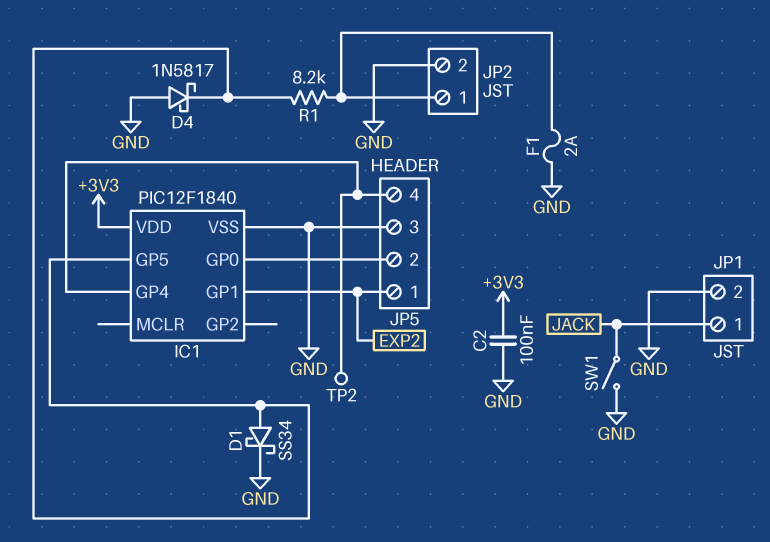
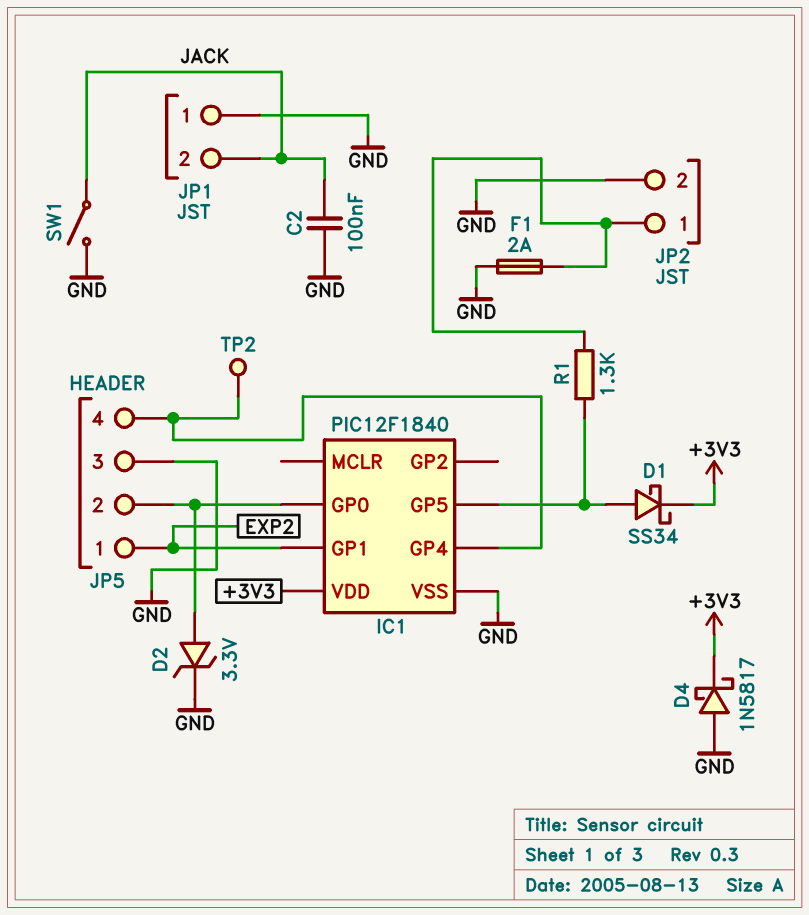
C2: 100nF (+3V3, GND) -> 100nF (GND, JACK)
D1: schottky SS34 (A IC1/GP5, K GND) -> schottky SS34 (A IC1/GP5, K +3V3)
D2: none -> zener 3.3V (A IC1/GP0, K GND)
D4: schottky 1N5817 (A GND, K IC1/GP5) -> schottky 1N5817 (A GND, K +3V3)
JP1 pin 1: JACK -> GND
JP1 pin 2: GND -> JACK
R1: 8.2k (IC1/GP5, JP2/1) -> 1.3k (IC1/GP5, JP2/1)

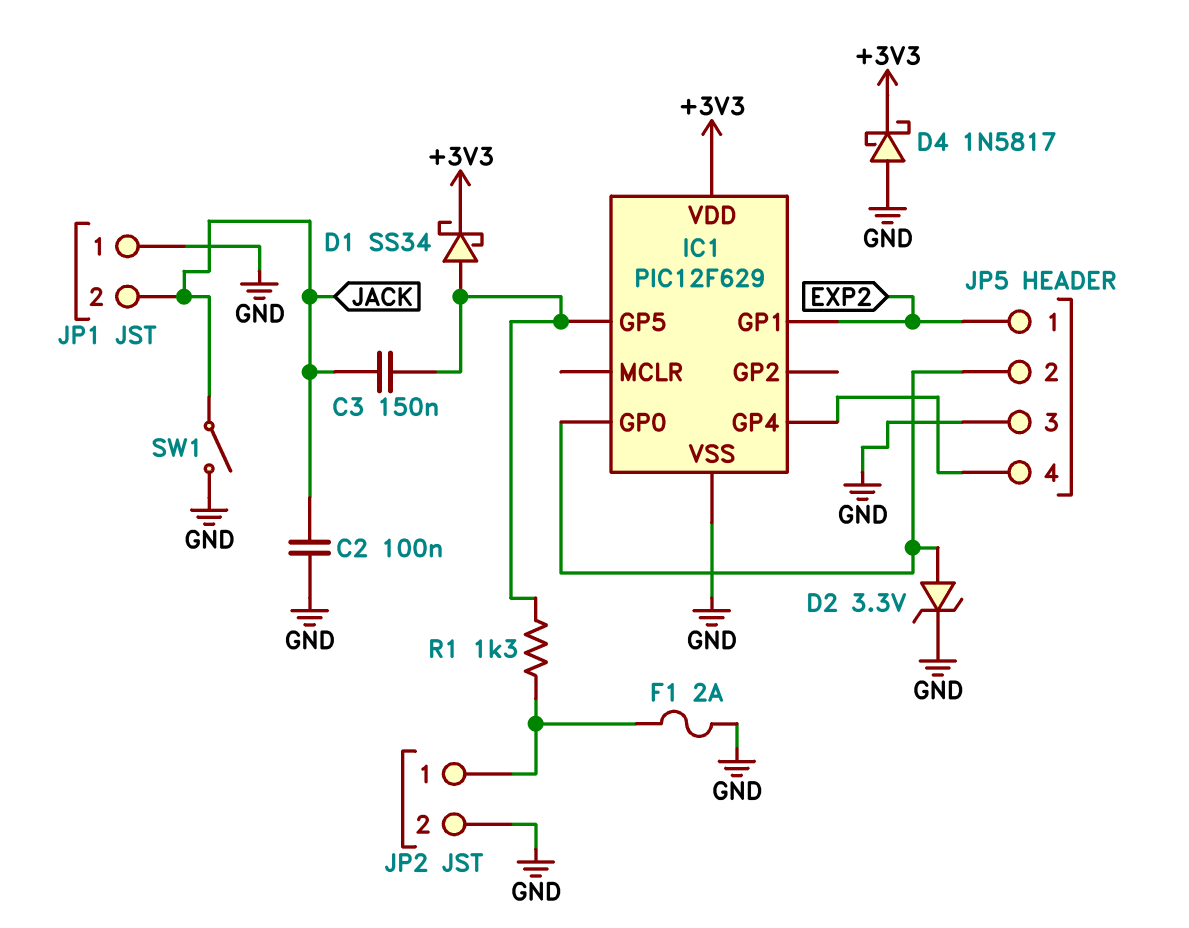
C3: none -> 150nF (IC1/GP5, JACK)
IC1: PIC12F1840 -> PIC12F629
TP2: test point (IC1/GP4) -> none

